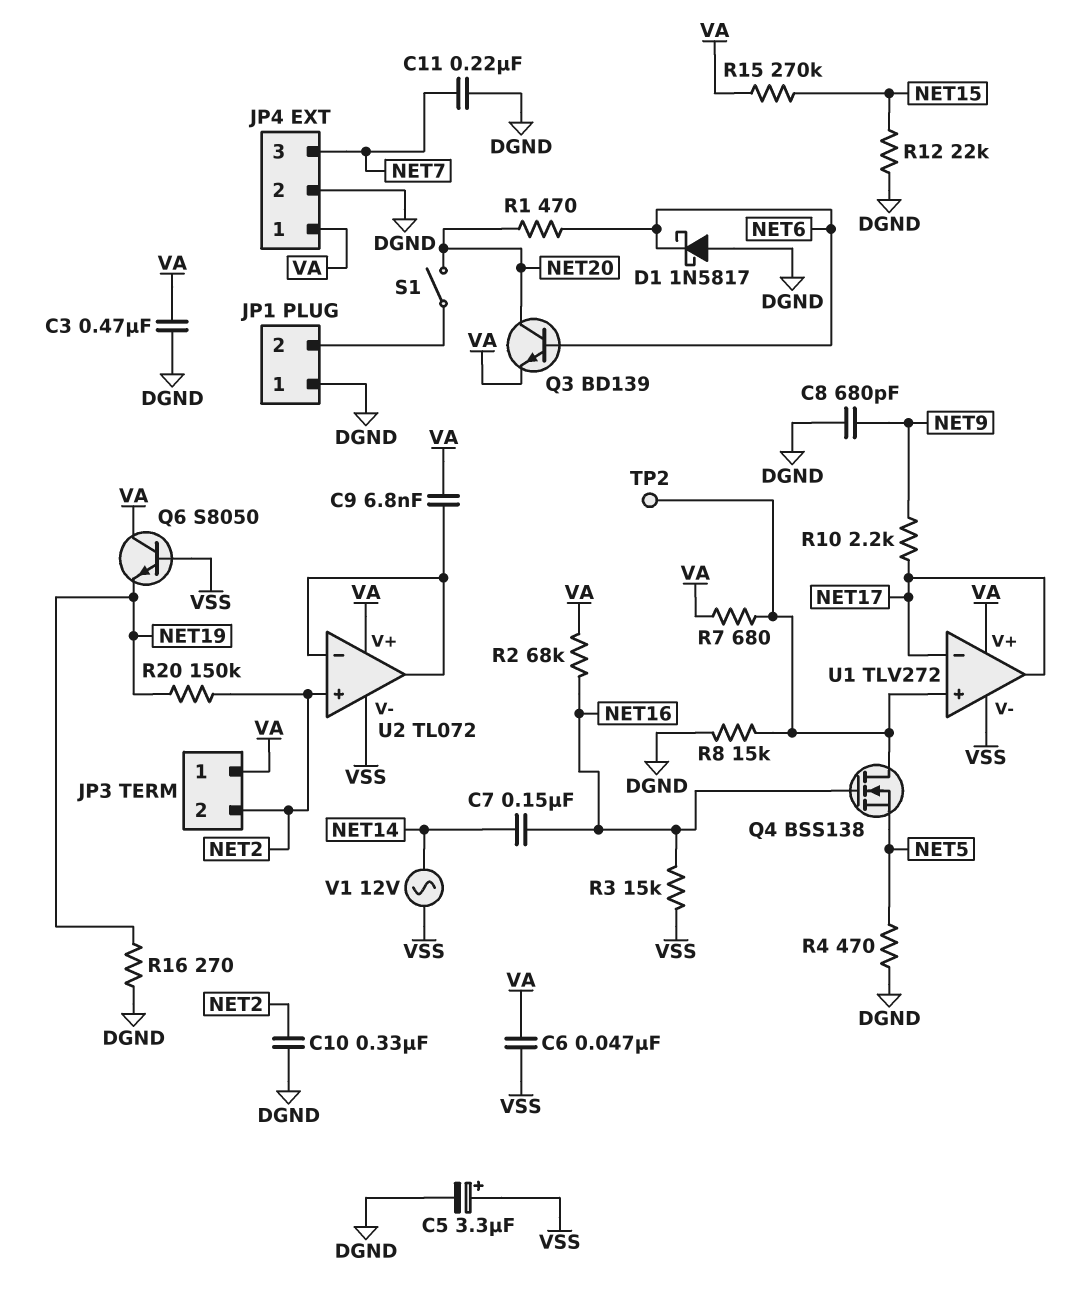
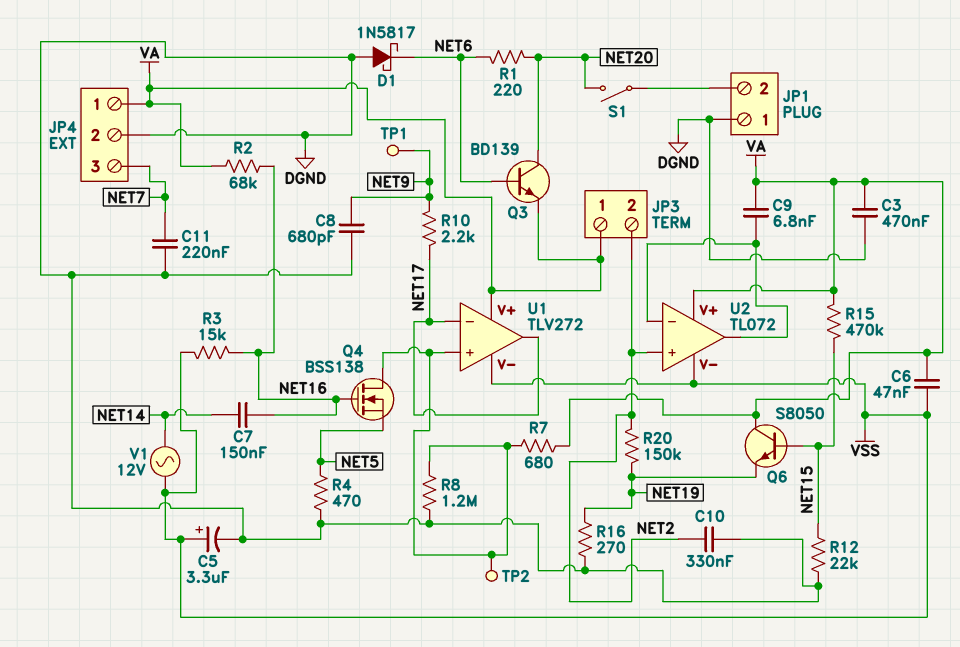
Q6: NPN S8050 (B VSS, C VA, E NET19) -> NPN S8050 (B NET15, C VA, E NET19)
R1: 470 (NET6, NET20) -> 220 (NET6, NET20)
R8: 15k (DGND, U1/in+) -> 1.2M (DGND, U1/in+)
R15: 270k (NET15, VA) -> 470k (NET15, VA)
TP1: none -> test point (NET9)

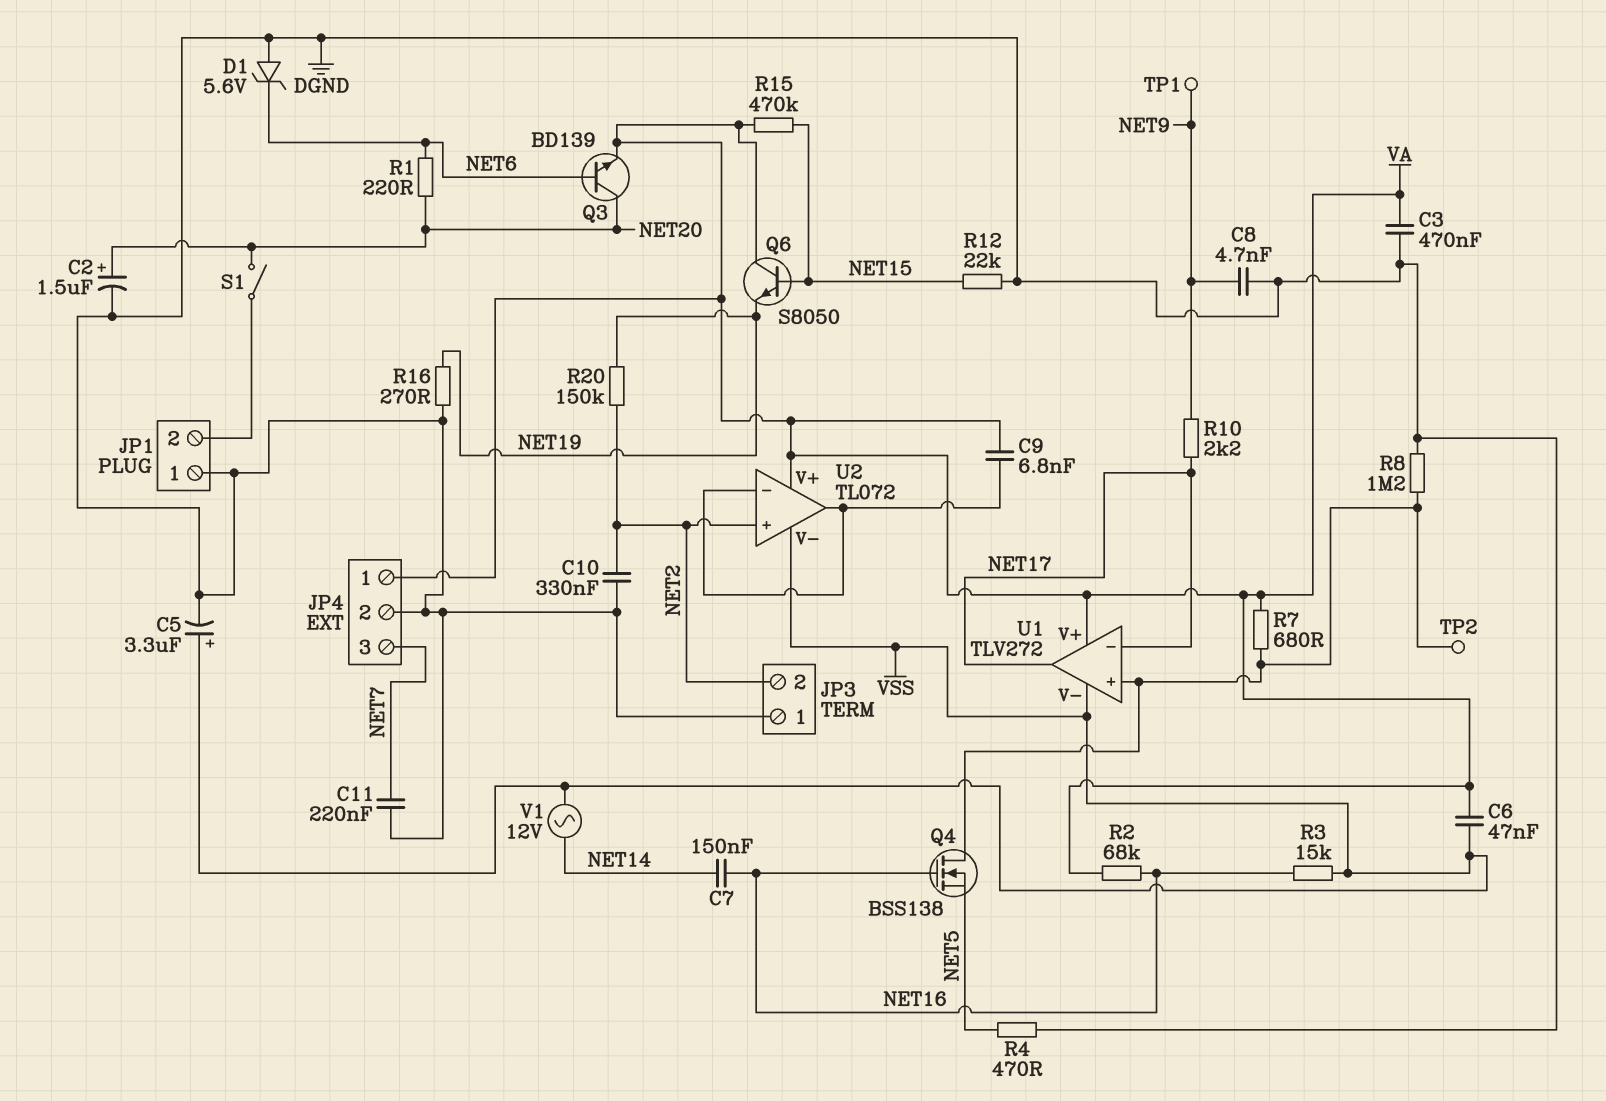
C2: none -> 1.5uF (plus NET20, minus DGND)
C8: 680pF (DGND, NET9) -> 4.7nF (DGND, NET9)
D1: schottky 1N5817 (A DGND, K NET6) -> zener 5.6V (A DGND, K NET6)
JP3 pin 1: VA -> DGND

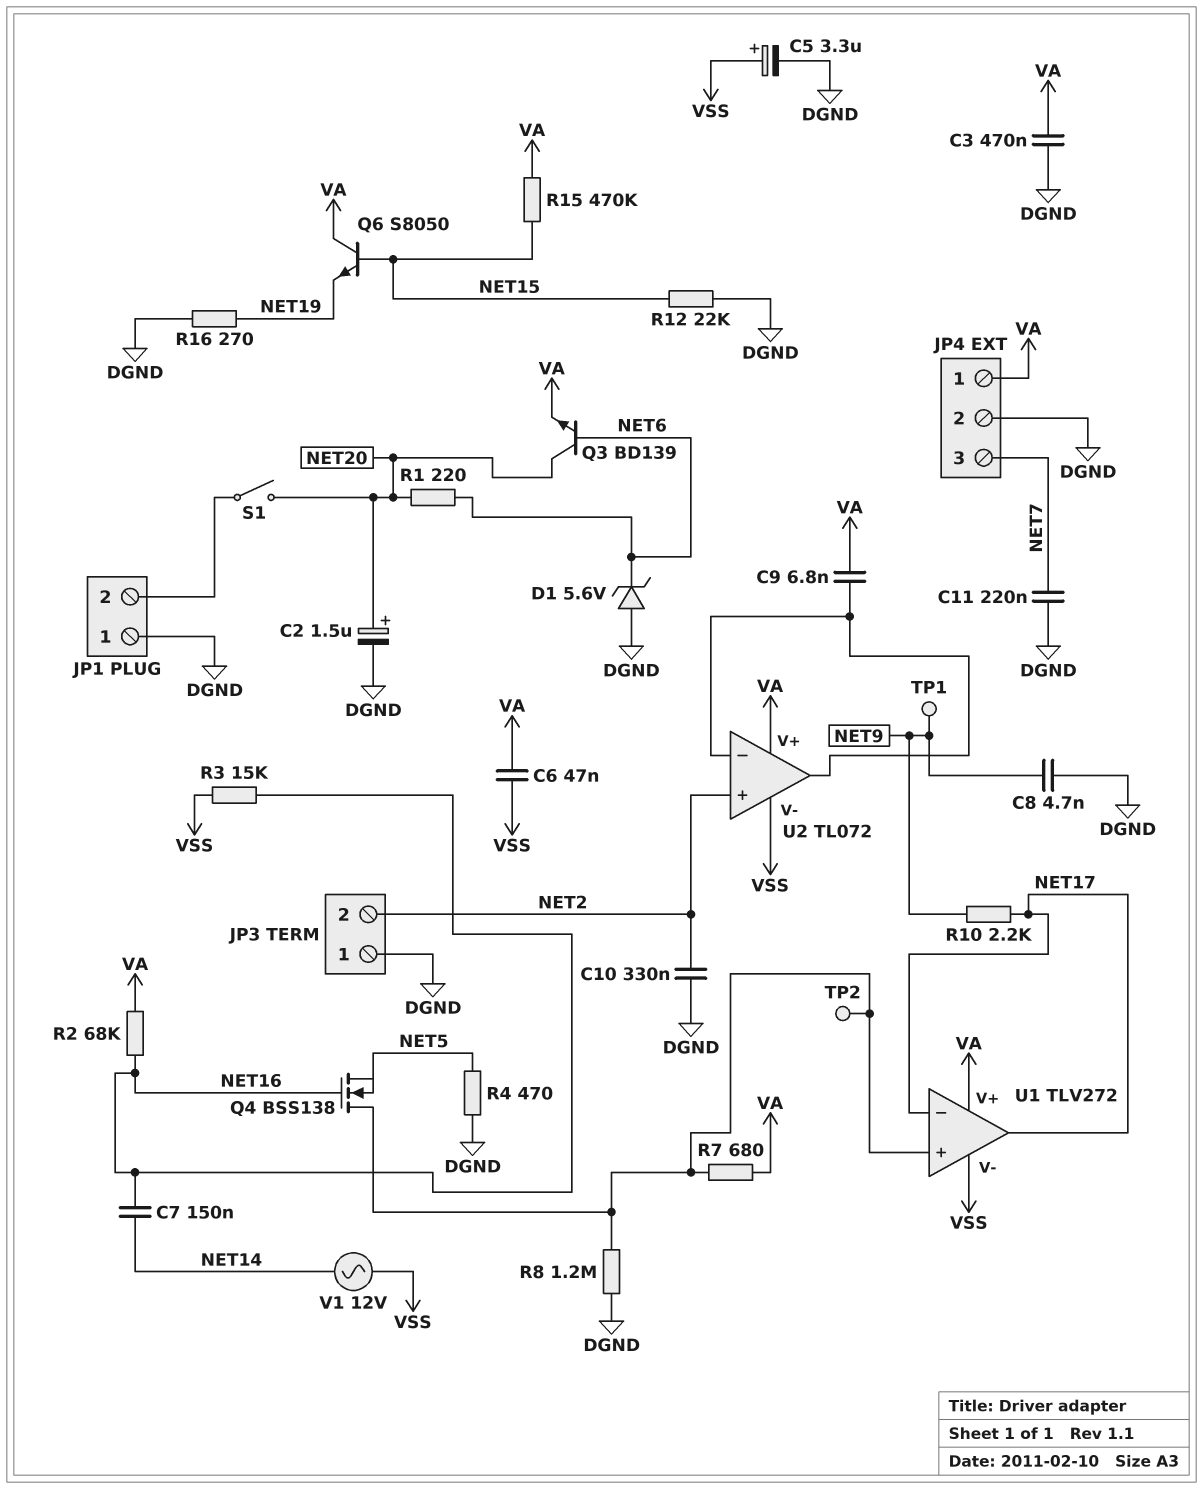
R20: 150k (NET2, NET19) -> none

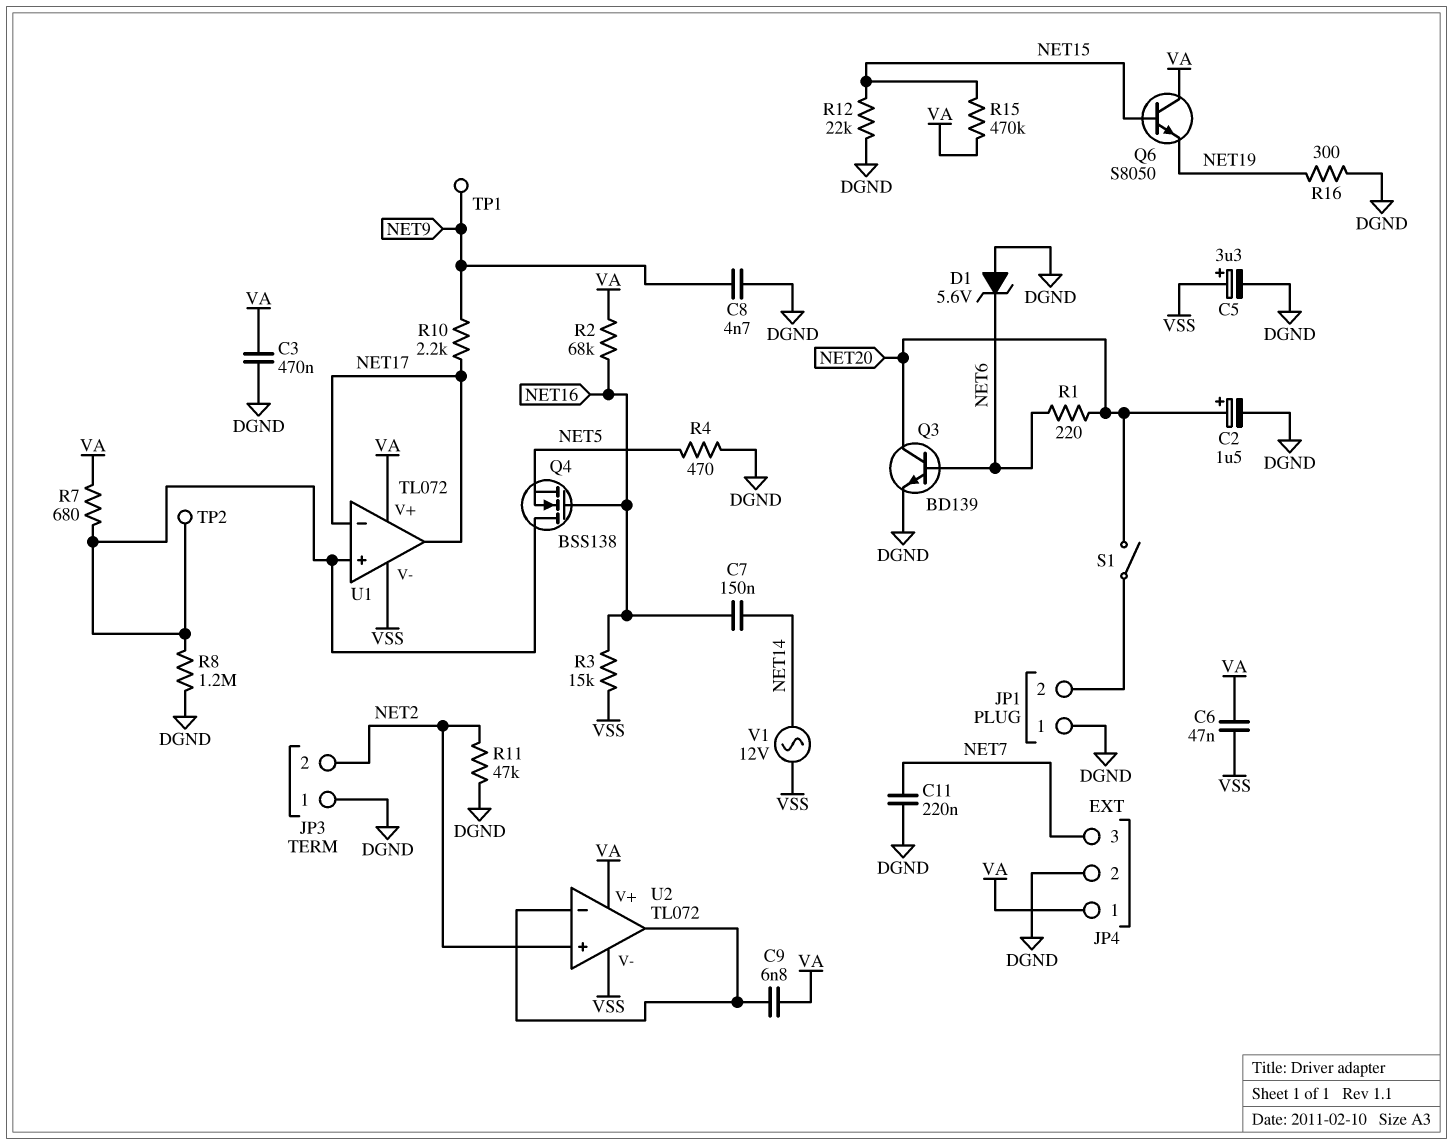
C10: 330nF (DGND, NET2) -> none
Q3: NPN BD139 (B NET6, C NET20, E VA) -> NPN BD139 (B NET6, C NET20, E DGND)
R11: none -> 47k (DGND, NET2)
R16: 270 (DGND, NET19) -> 300 (DGND, NET19)
U1: TLV272 -> TL072

